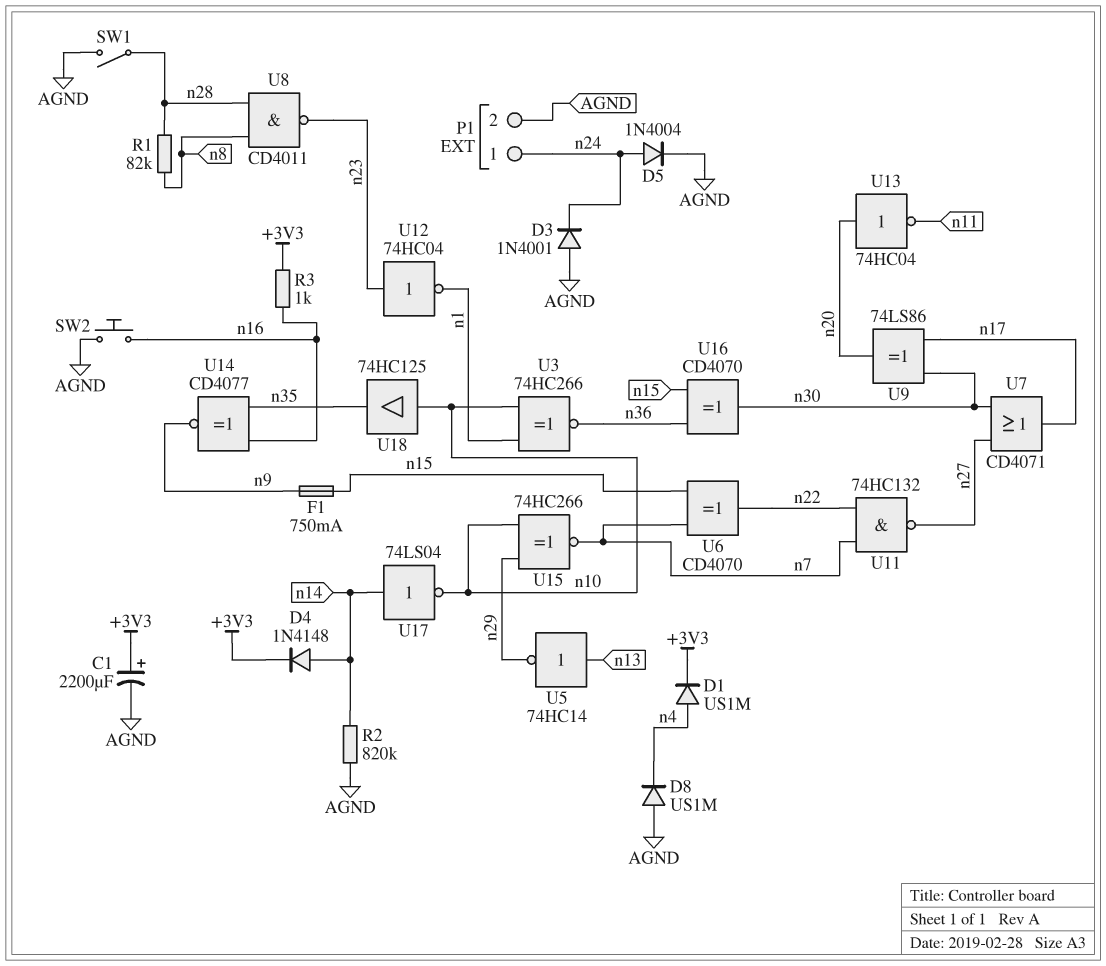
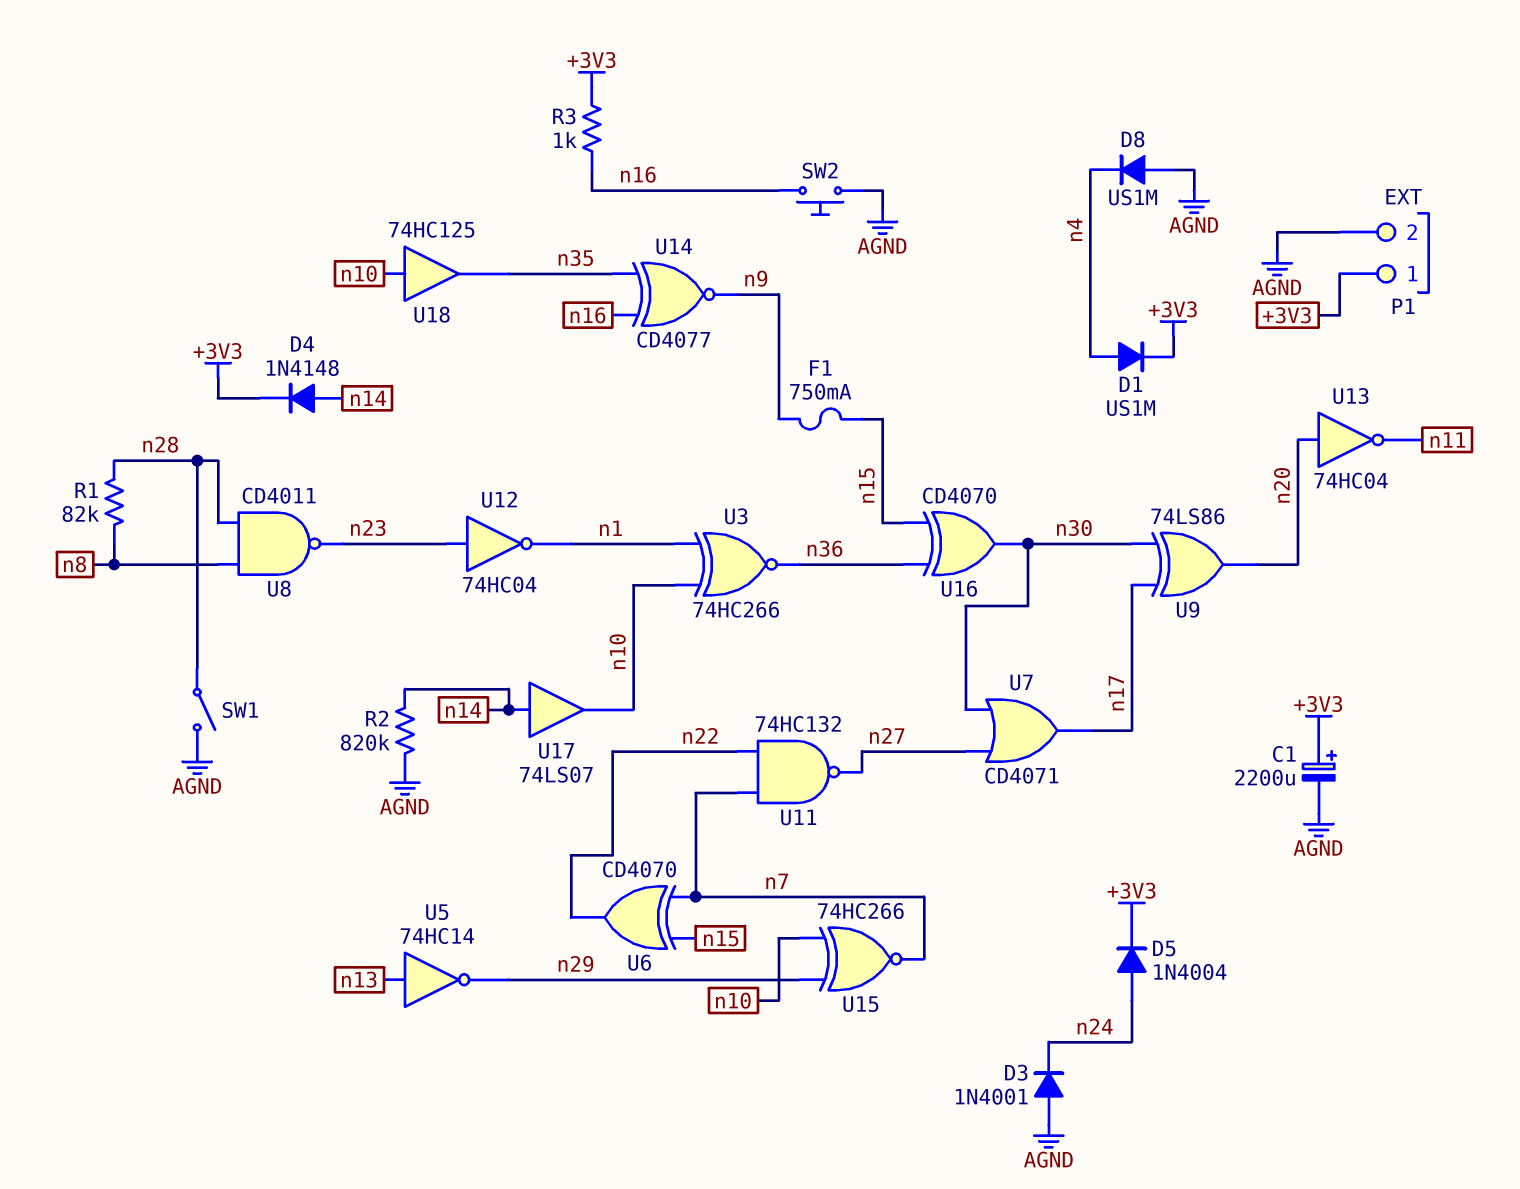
D5: diode 1N4004 (A n24, K AGND) -> diode 1N4004 (A n24, K +3V3)
P1 pin 1: n24 -> +3V3
U17: NOT 74LS04 (in n14, out n10) -> buffer 74LS07 (in n14, out n10)

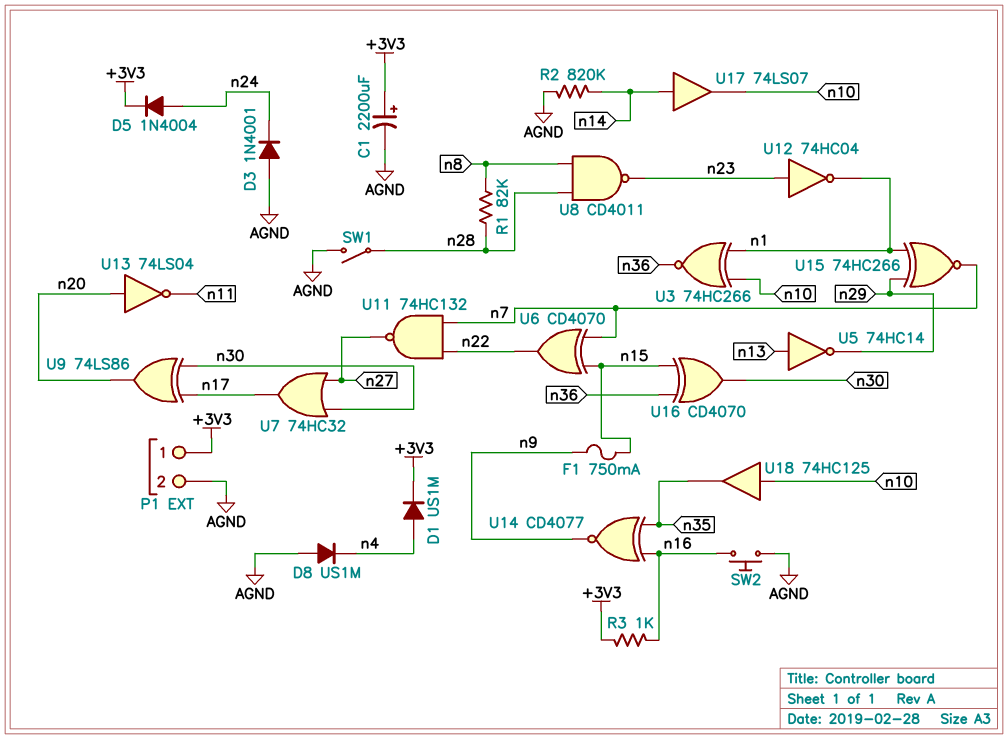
D4: diode 1N4148 (A n14, K +3V3) -> none
U7: OR CD4071 (in n27, in n30, out n17) -> OR 74HC32 (in n27, in n30, out n17)
U13: NOT 74HC04 (in n20, out n11) -> NOT 74LS04 (in n20, out n11)
U15: XNOR 74HC266 (in n10, in n29, out n7) -> XNOR 74HC266 (in n1, in n29, out n7)

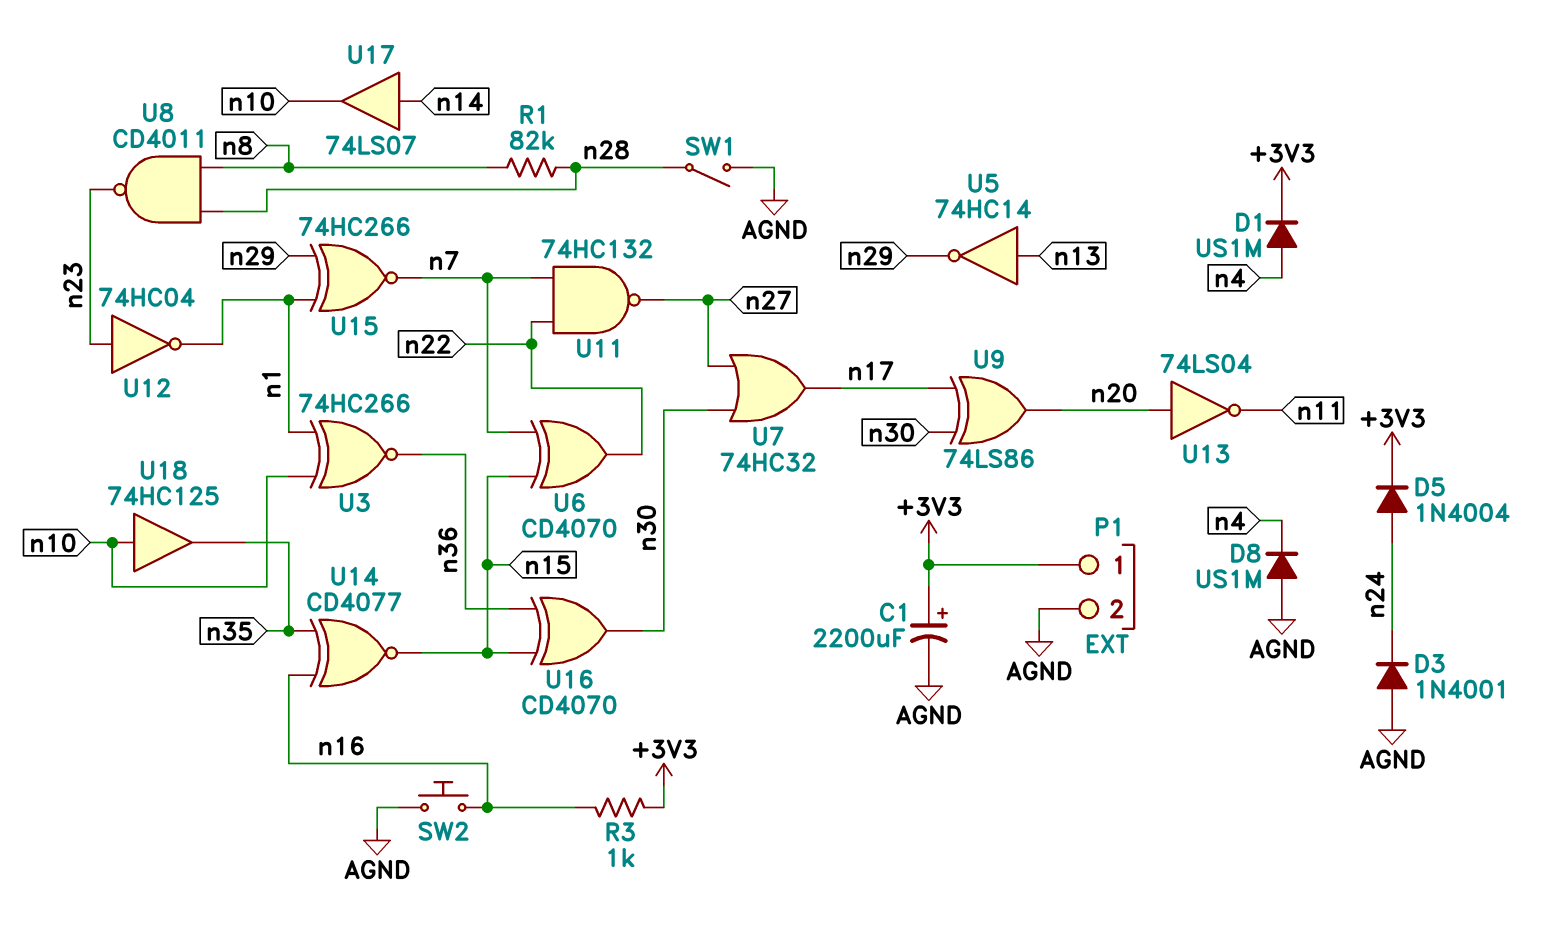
F1: 750mA (n9, n15) -> none
R2: 820k (AGND, n14) -> none
U14: XNOR CD4077 (in n16, in n35, out n9) -> XNOR CD4077 (in n16, in n35, out n15)

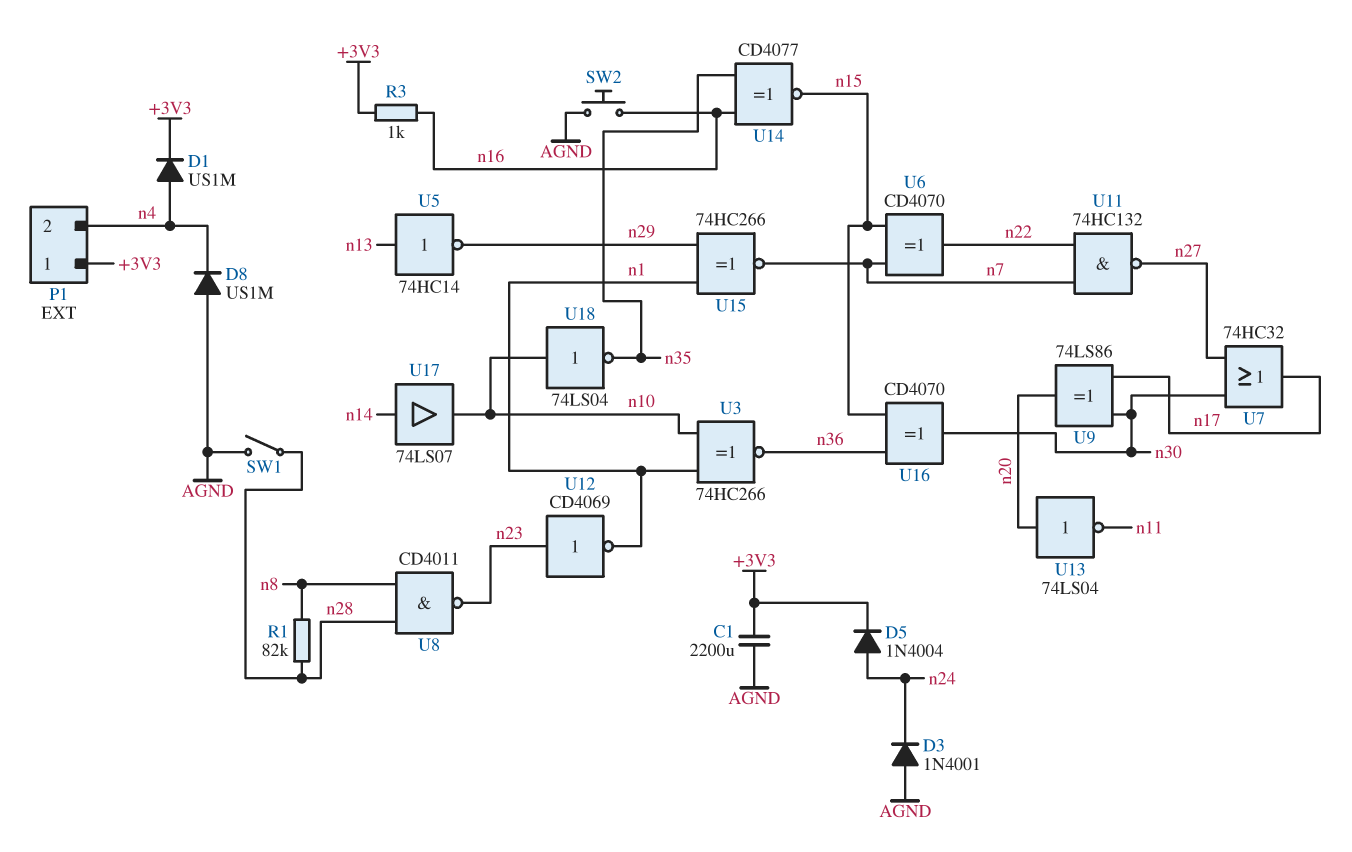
C1: 2200uF (plus +3V3, minus AGND) -> 2200uF (+3V3, AGND)
P1 pin 2: AGND -> n4
U12: NOT 74HC04 (in n23, out n1) -> NOT CD4069 (in n23, out n1)
U18: buffer 74HC125 (in n10, out n35) -> NOT 74LS04 (in n10, out n35)

